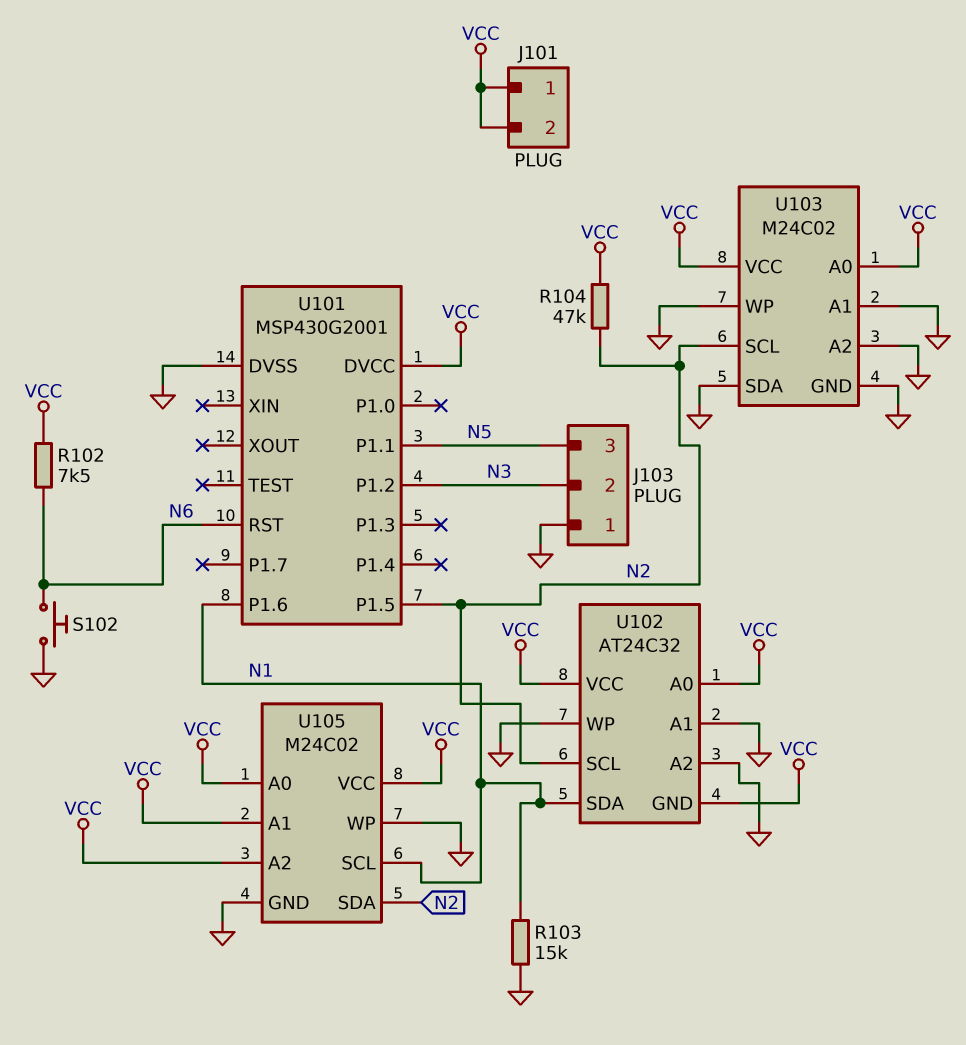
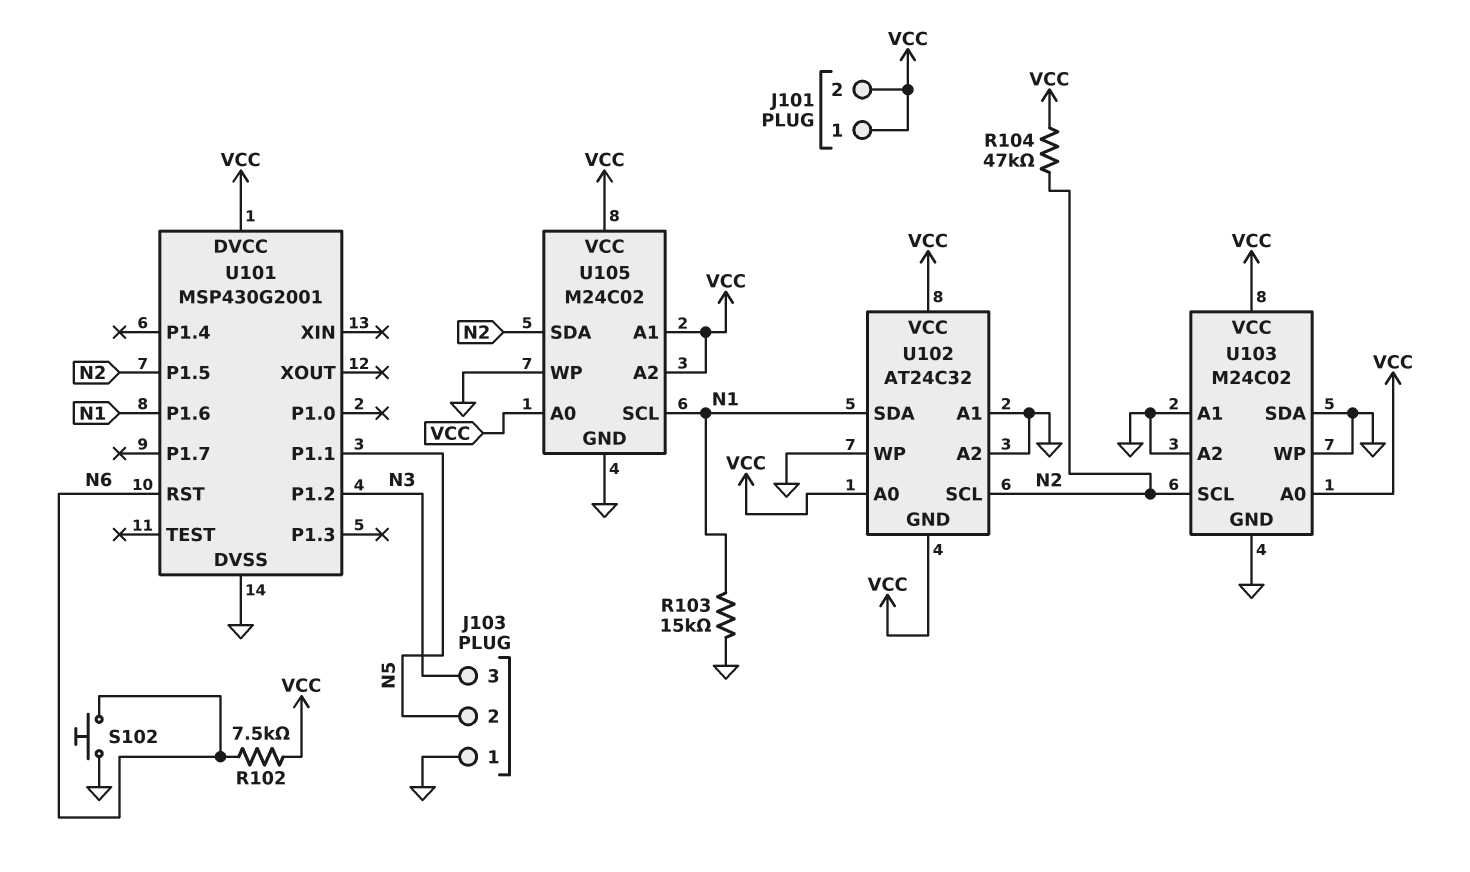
J103 pin 2: N3 -> N5
J103 pin 3: N5 -> N3

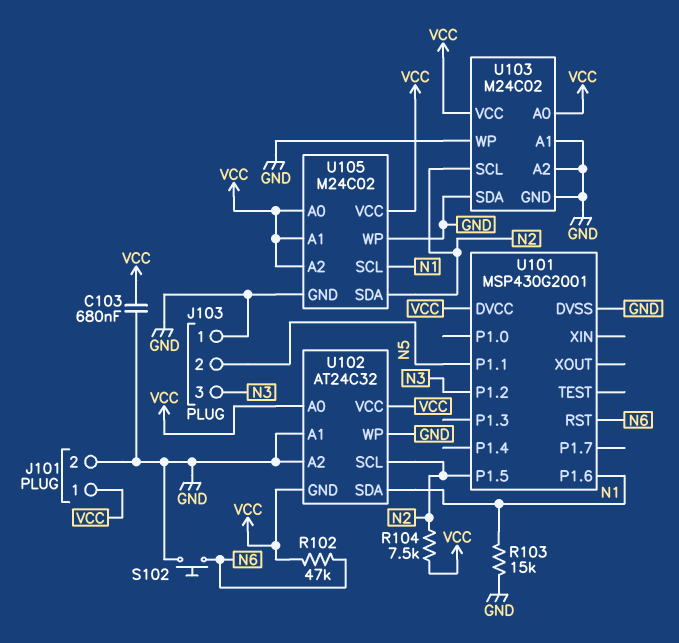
C103: none -> 680nF (GND, VCC)
J101 pin 2: VCC -> GND
R102: 7.5k (N6, VCC) -> 47k (N6, VCC)
R104: 47k (N2, VCC) -> 7.5k (N2, VCC)

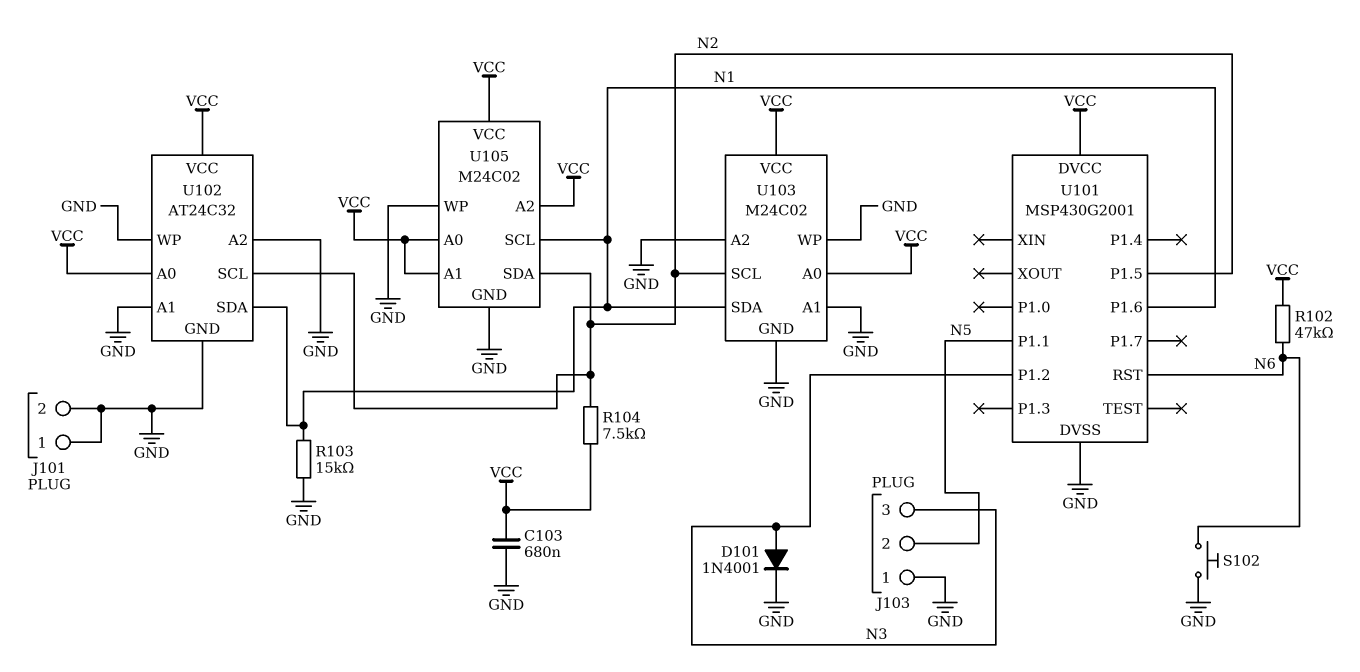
D101: none -> diode 1N4001 (A N3, K GND)
J101 pin 1: VCC -> GND
U102 pin GND: VCC -> GND
U103 pin SDA: GND -> N1

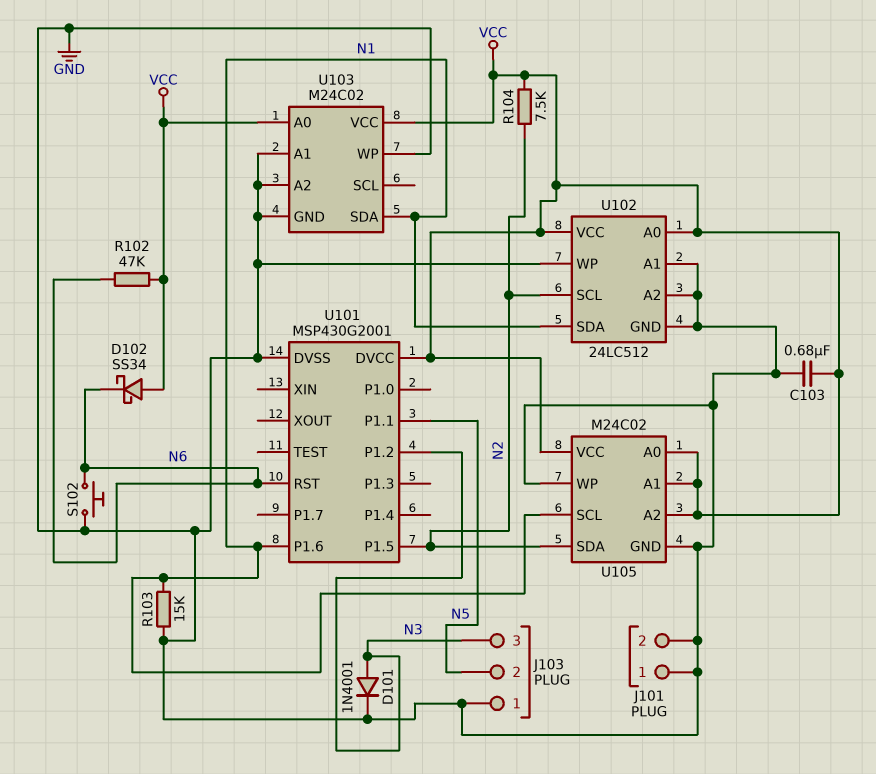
D102: none -> schottky SS34 (A VCC, K N6)
U102: AT24C32 -> 24LC512
U103 pin SCL: N2 -> none

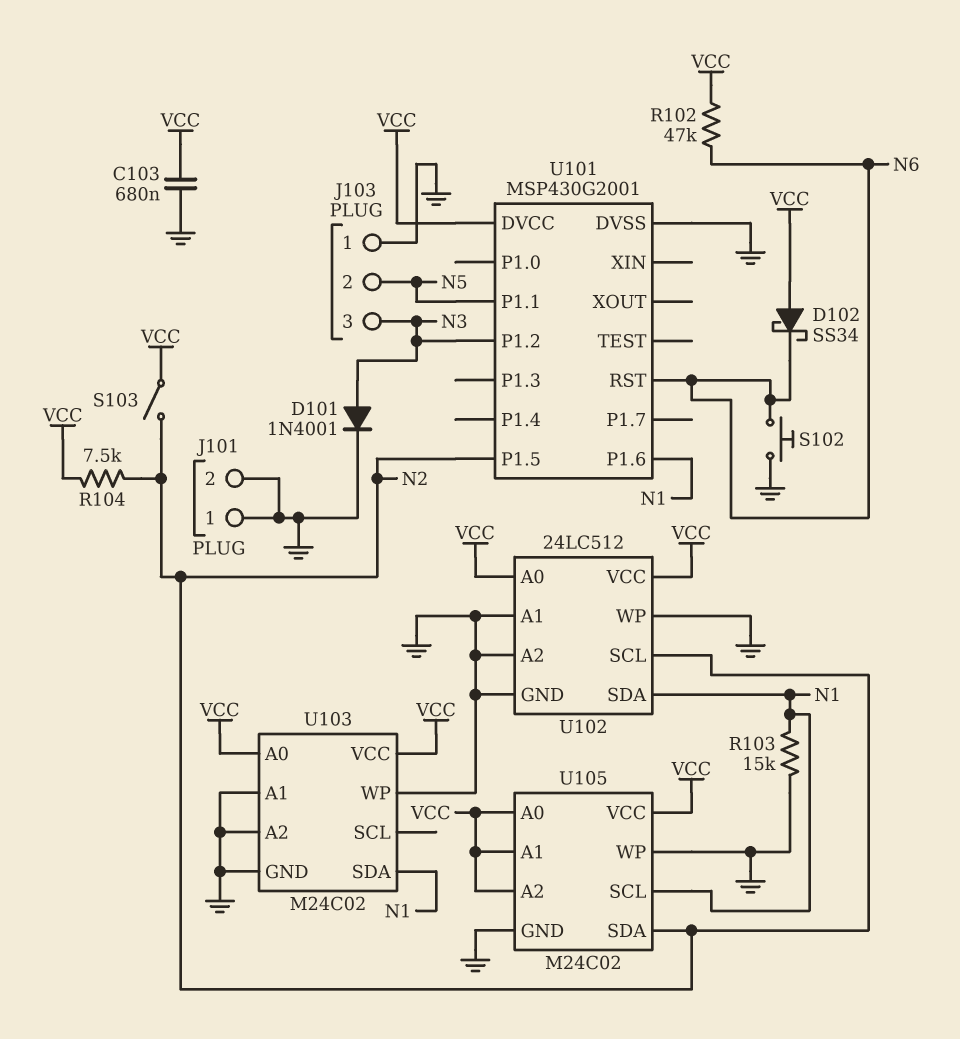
S103: none -> switch (N2, VCC)

